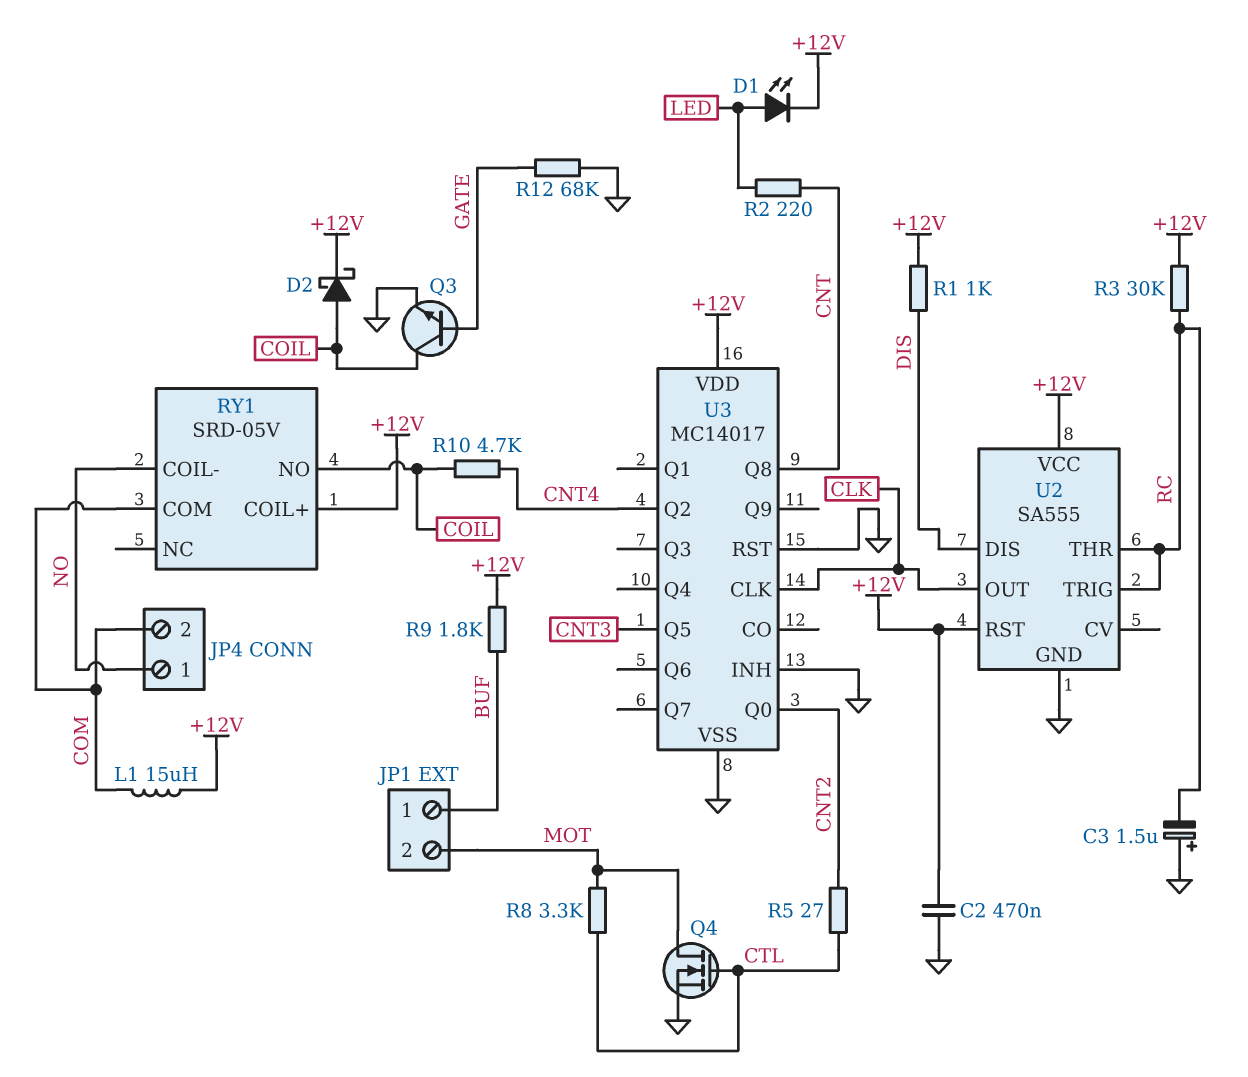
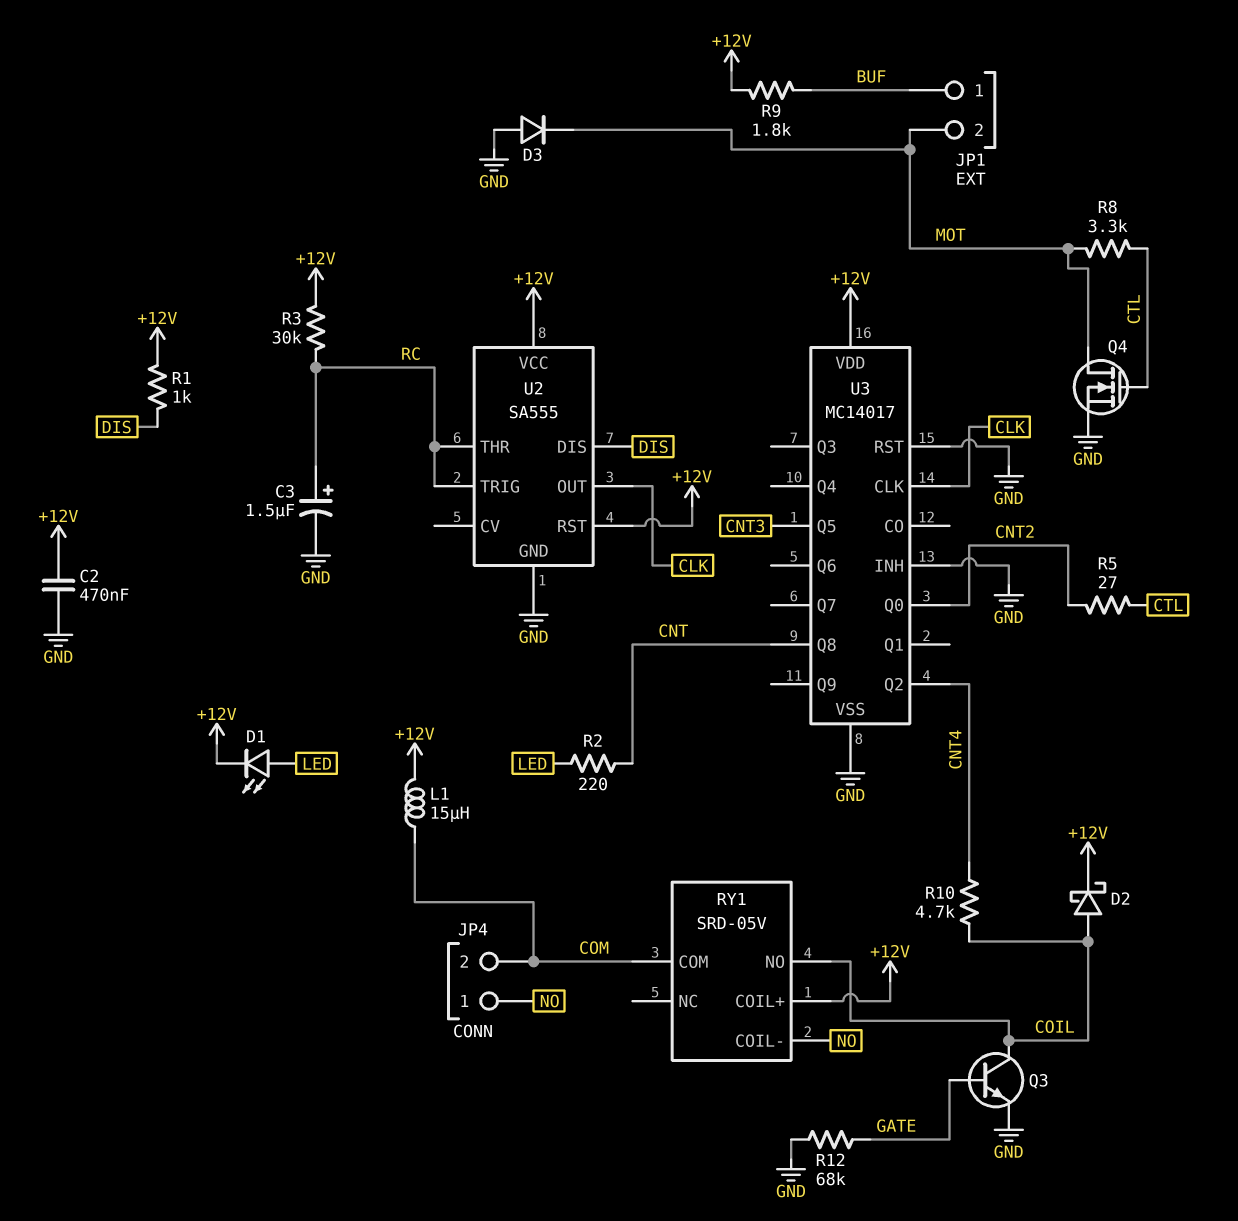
C3: 1.5uF (plus GND, minus RC) -> 1.5uF (plus RC, minus GND)
D3: none -> diode (A GND, K MOT)

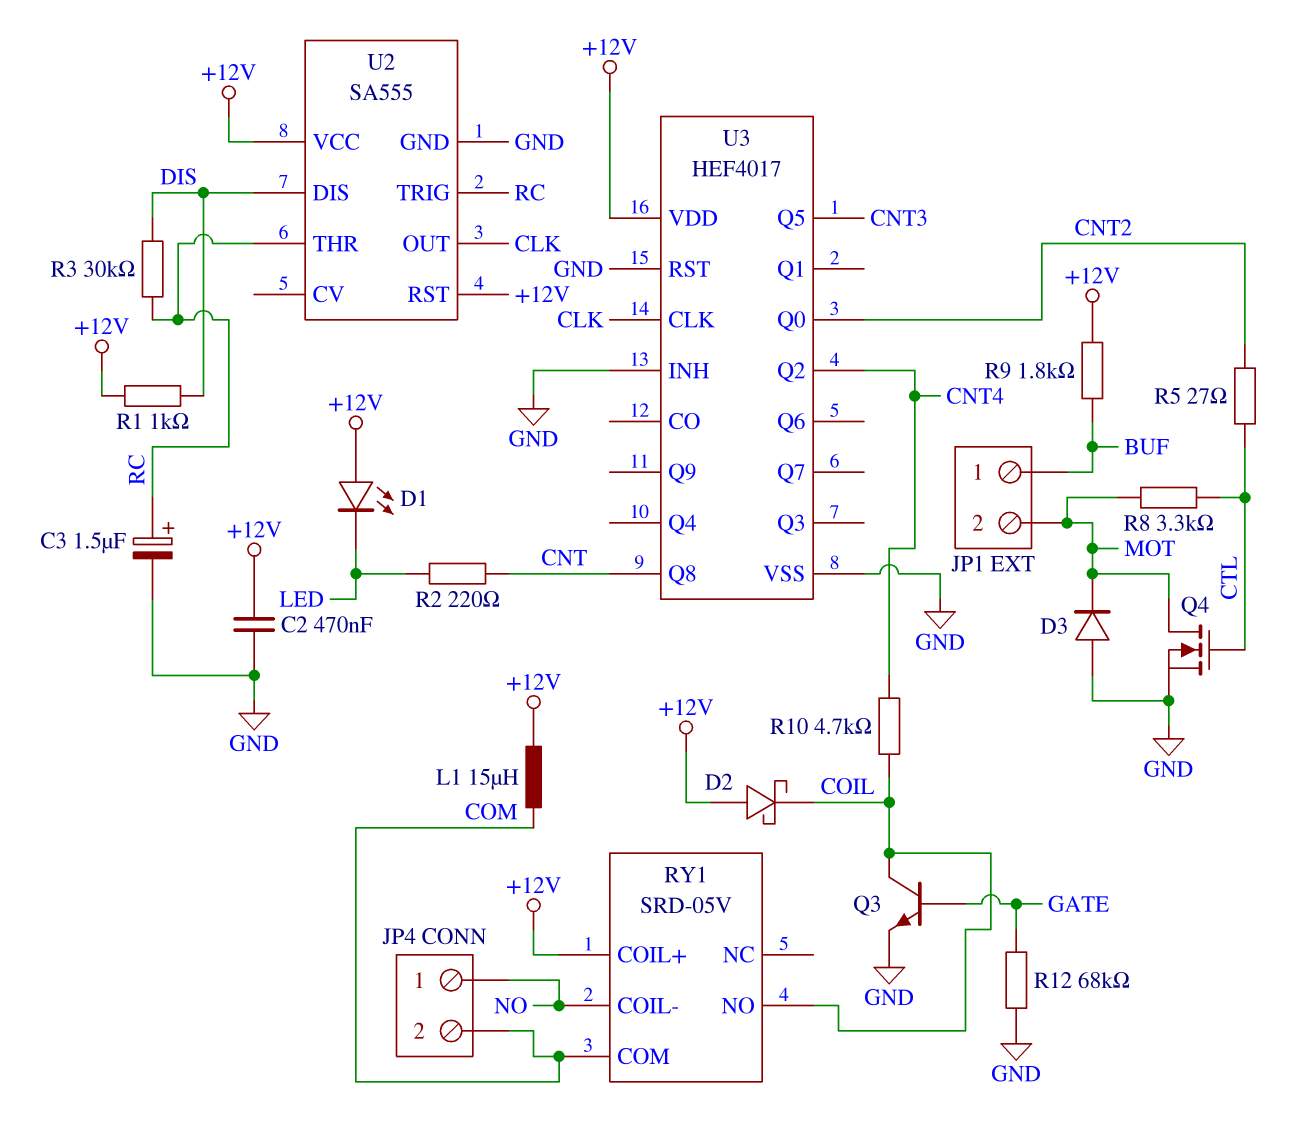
D1: LED (A LED, K +12V) -> LED (A +12V, K LED)
D2: schottky (A COIL, K +12V) -> schottky (A +12V, K COIL)
R3: 30k (+12V, RC) -> 30k (DIS, RC)
U3: MC14017 -> HEF4017

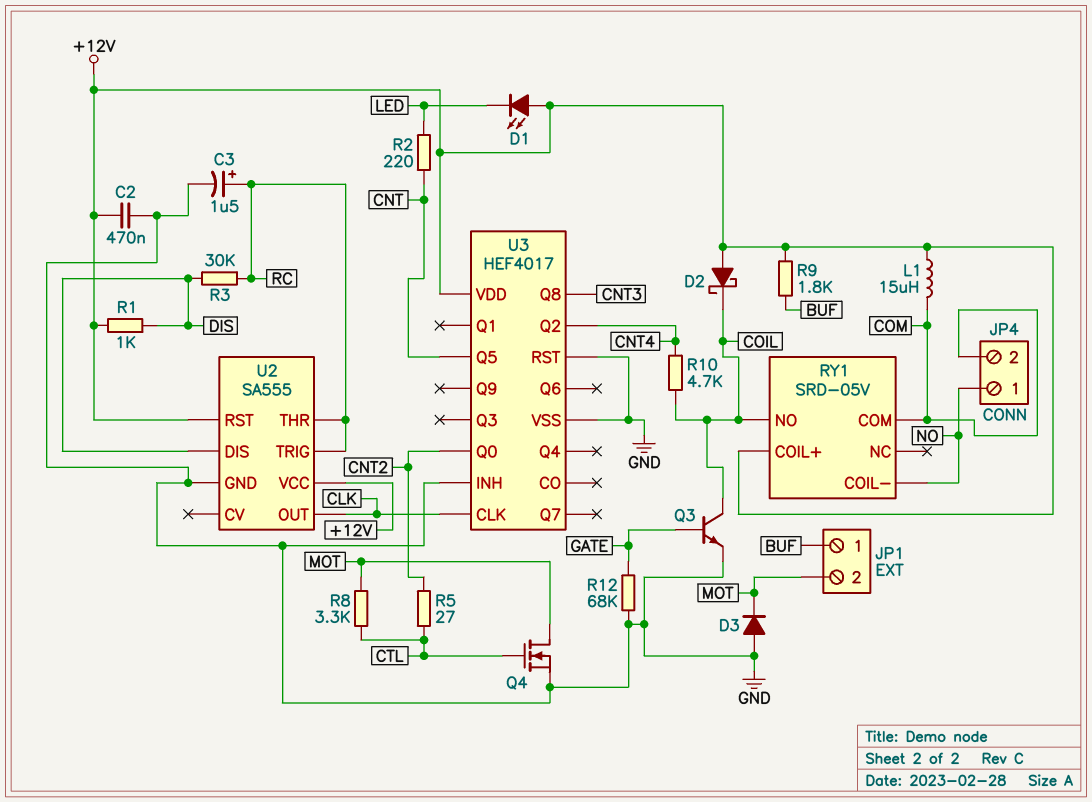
U3 pin Q5: CNT3 -> CNT
U3 pin Q8: CNT -> CNT3

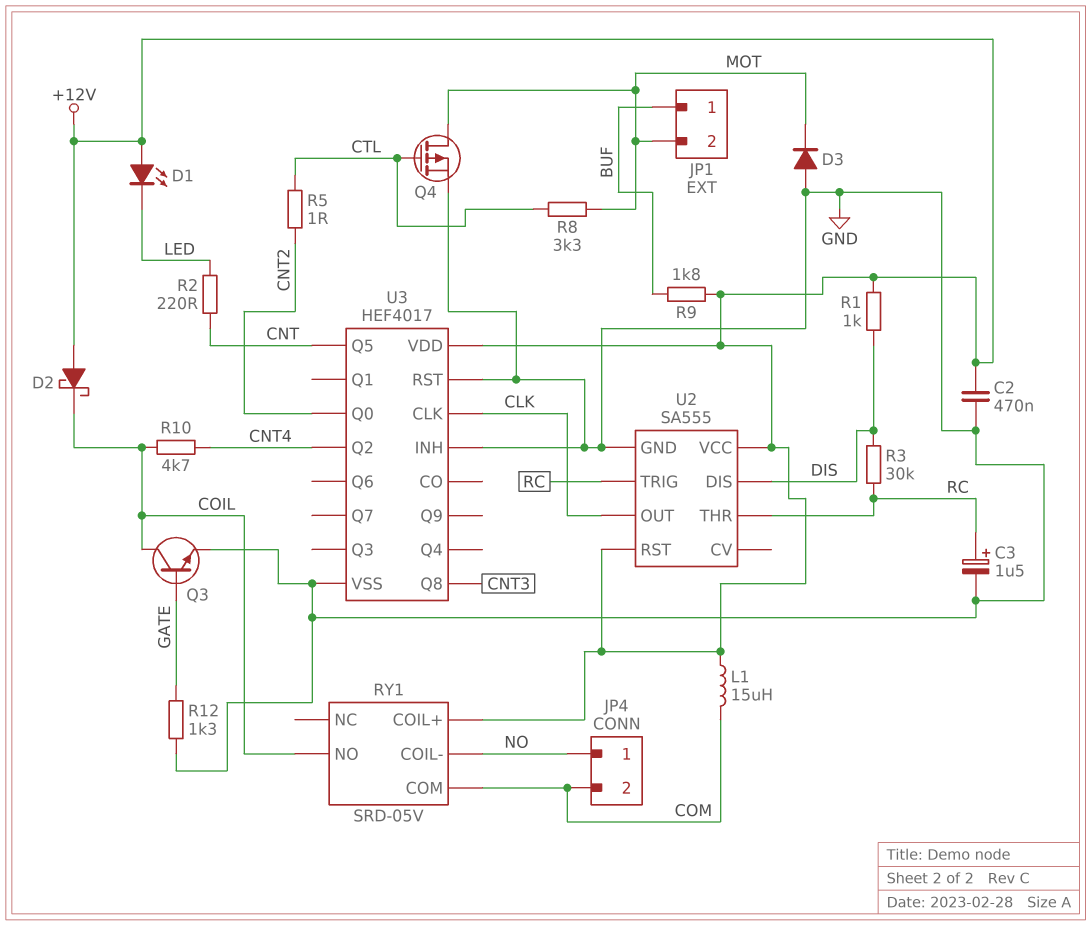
Q4: NMOS (G CTL, D MOT, S GND) -> PMOS (G CTL, D MOT, S GND)
R5: 27 (CNT2, CTL) -> 1 (CNT2, CTL)
R12: 68k (GATE, GND) -> 1.3k (GATE, GND)

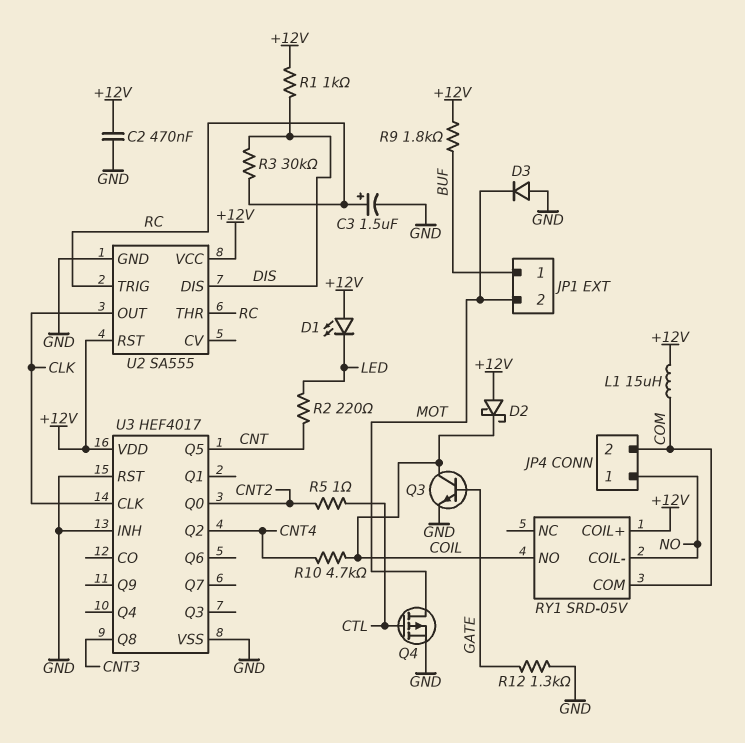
R8: 3.3k (CTL, MOT) -> none

